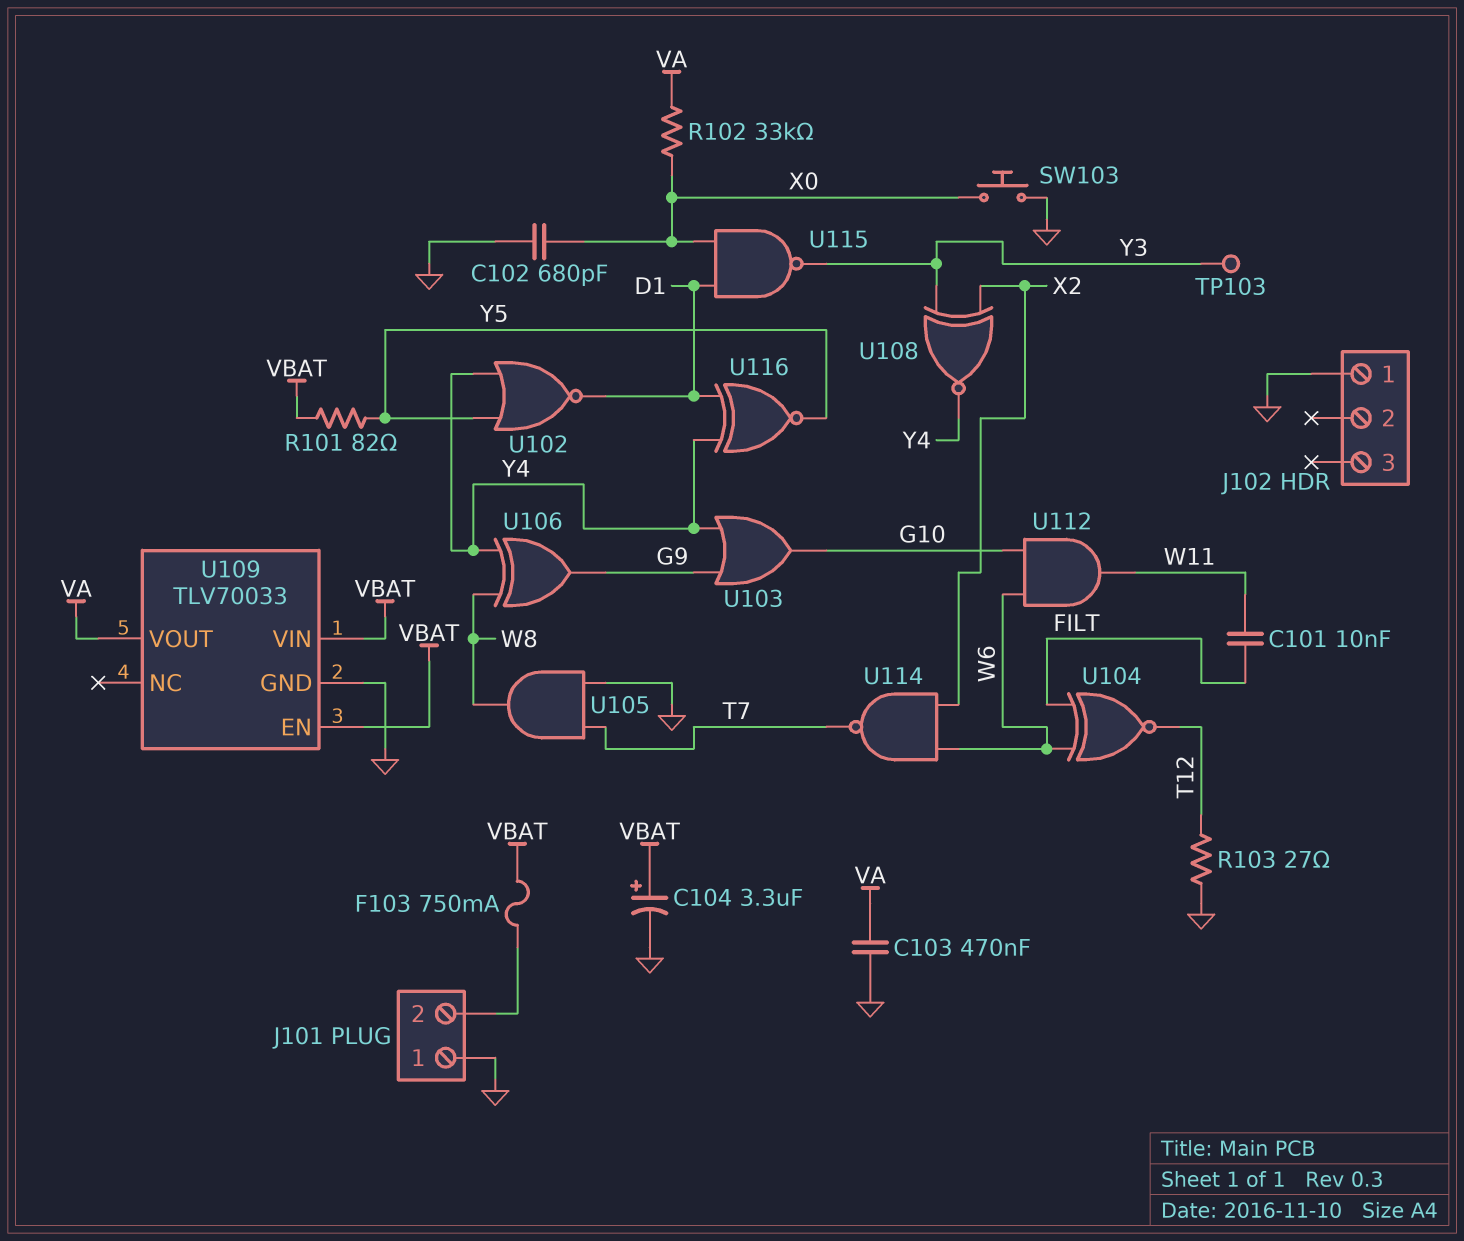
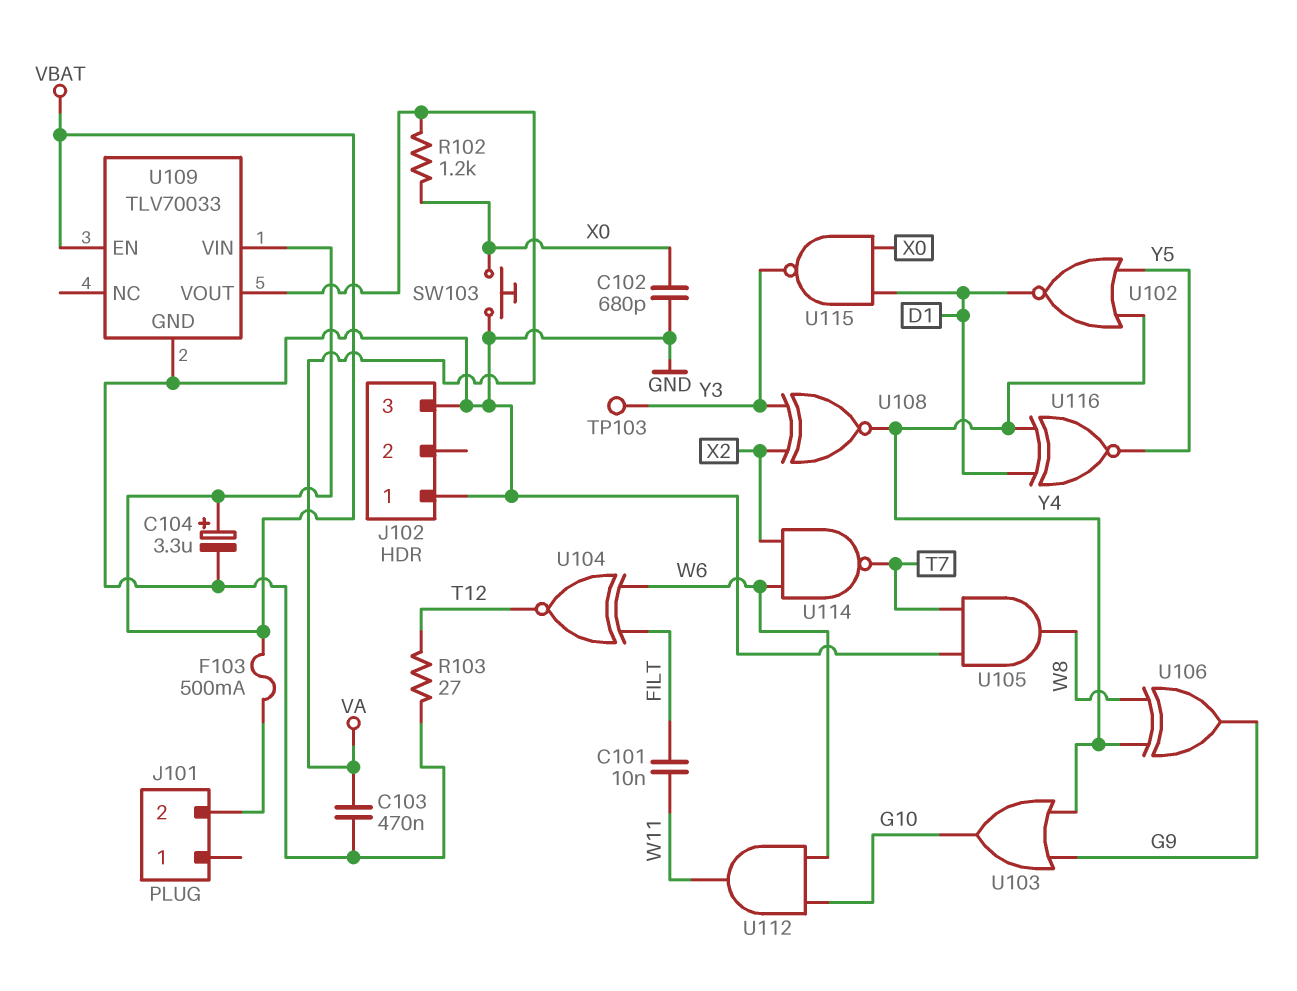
F103: 750mA (J101/2, VBAT) -> 500mA (J101/2, VBAT)
J101 pin 1: GND -> none
J102 pin 3: none -> GND
R101: 82 (VBAT, Y5) -> none
R102: 33k (VA, X0) -> 1.2k (VA, X0)

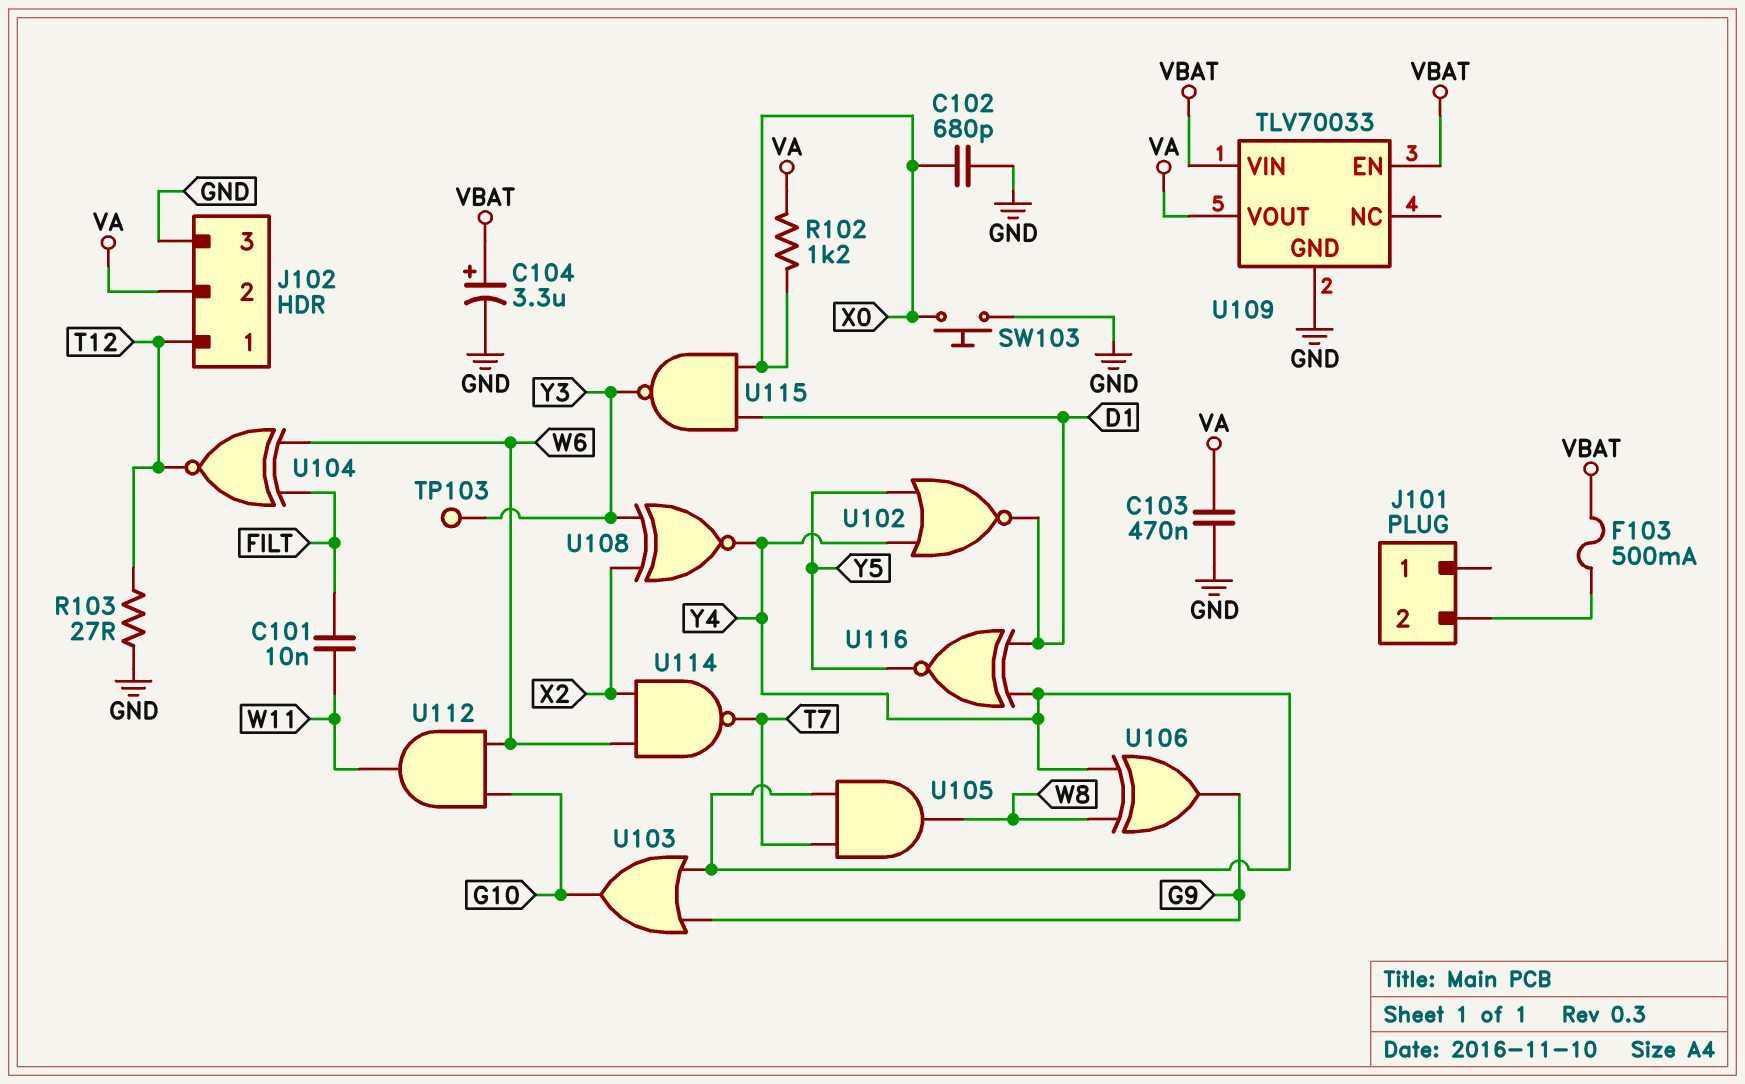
J102 pin 1: GND -> T12
J102 pin 2: none -> VA
U105: AND (in GND, in T7, out W8) -> AND (in T7, in Y4, out W8)

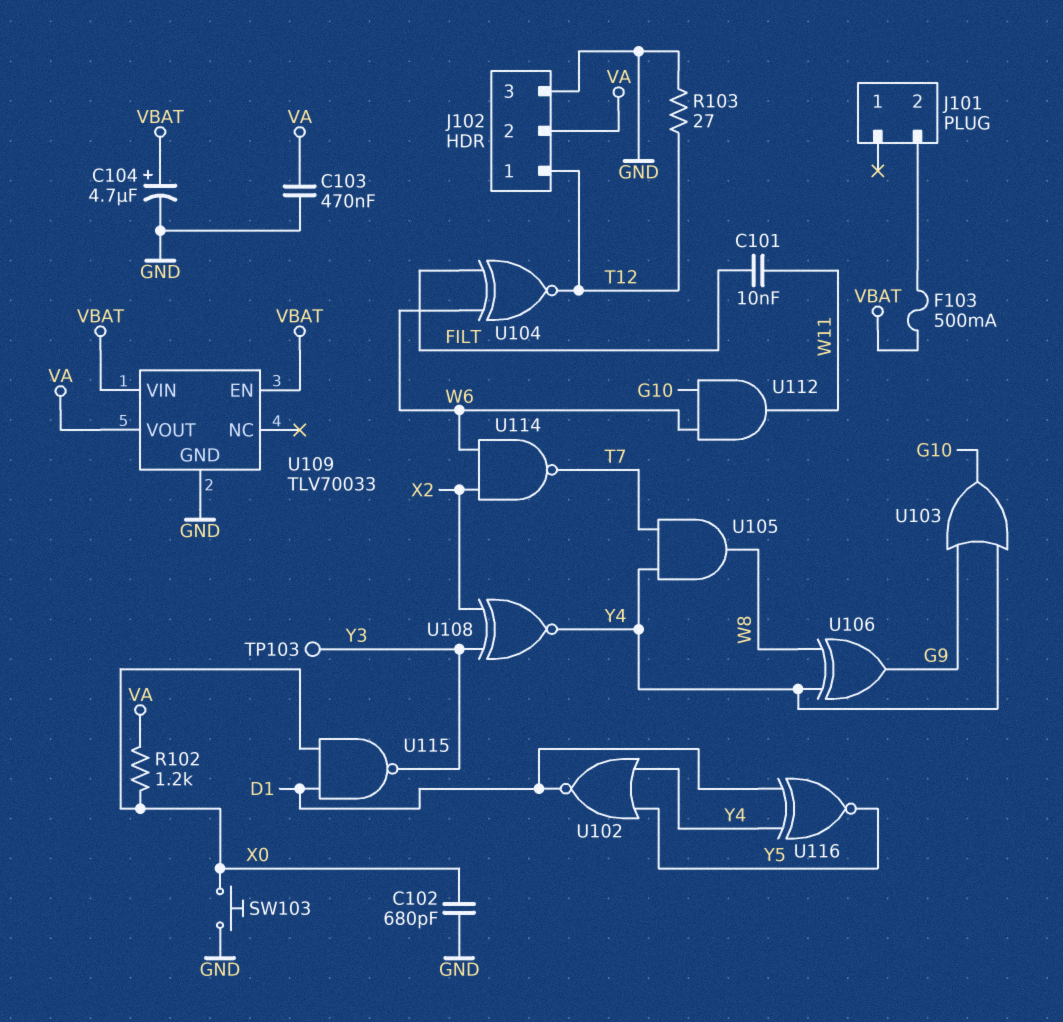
C104: 3.3uF (plus VBAT, minus GND) -> 4.7uF (plus VBAT, minus GND)

